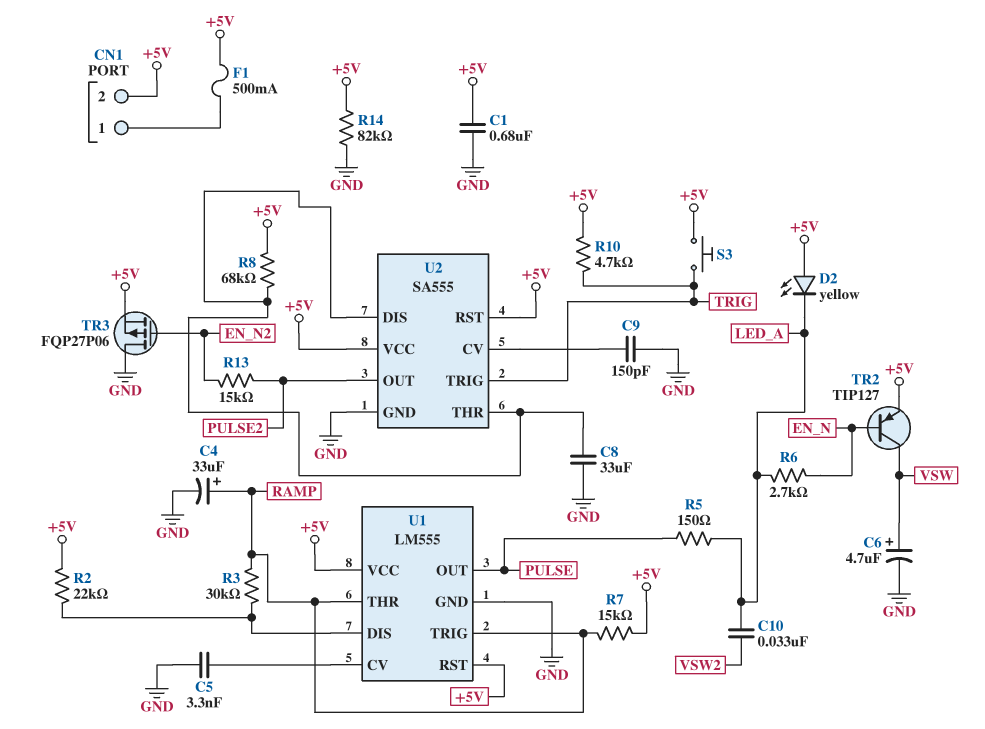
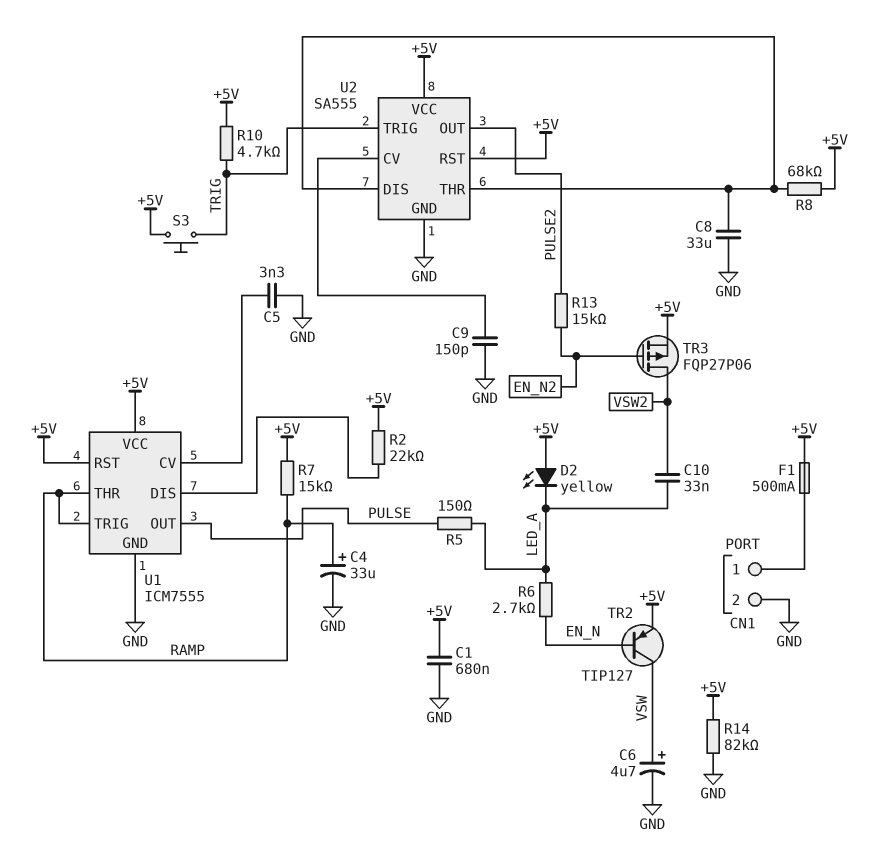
CN1 pin 2: +5V -> GND
R3: 30k (RAMP, U1/DIS) -> none
TR3: PMOS FQP27P06 (G EN_N2, D GND, S +5V) -> PMOS FQP27P06 (G EN_N2, D VSW2, S +5V)
U1: LM555 -> ICM7555

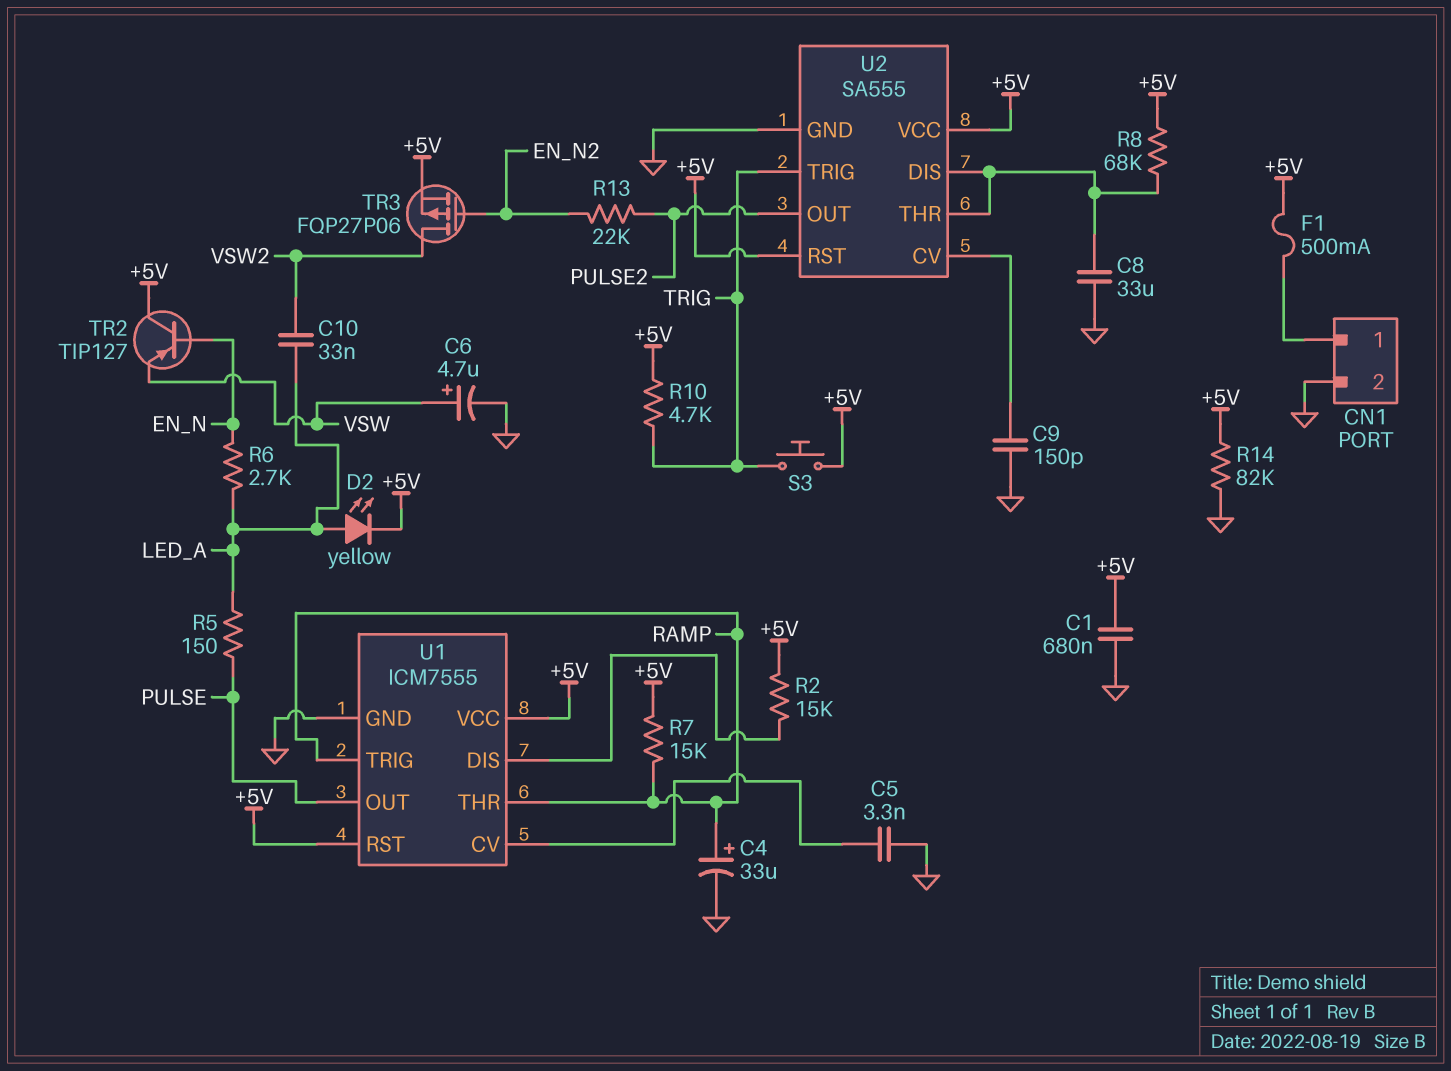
D2: LED yellow (A +5V, K LED_A) -> LED yellow (A LED_A, K +5V)
R2: 22k (+5V, U1/DIS) -> 15k (+5V, U1/DIS)
R13: 15k (EN_N2, PULSE2) -> 22k (EN_N2, PULSE2)
TR2: PNP TIP127 (B EN_N, C VSW, E +5V) -> PNP TIP127 (B EN_N, C +5V, E VSW)

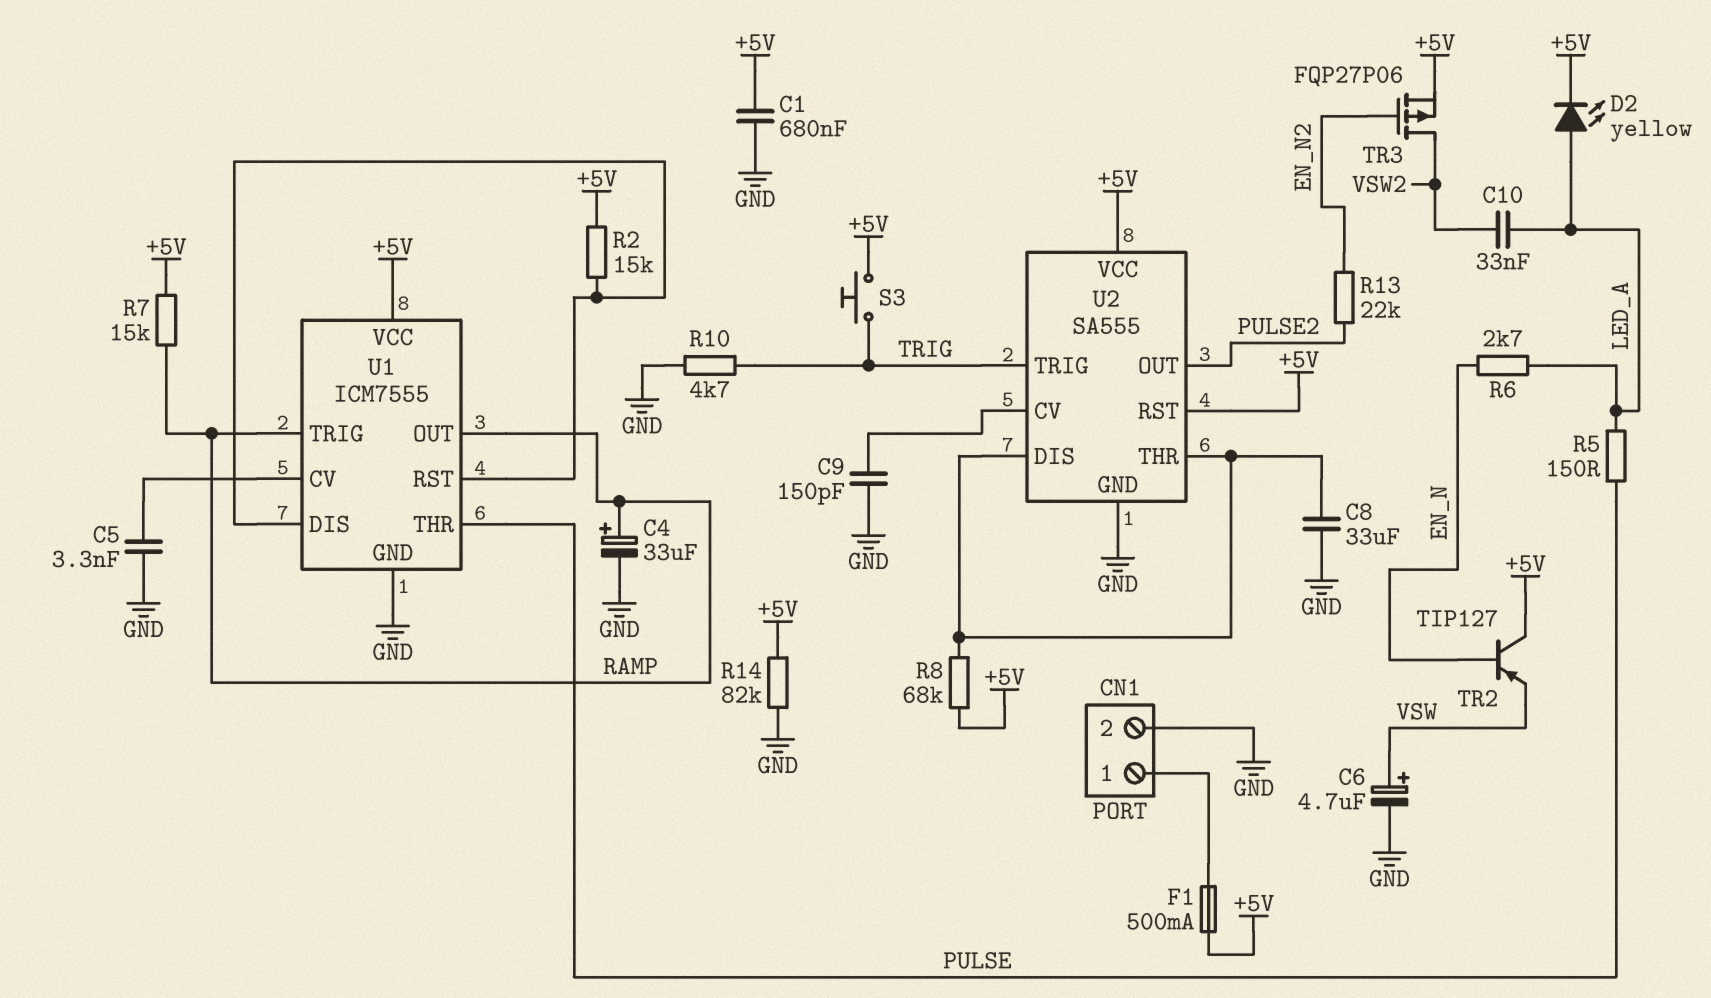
R10: 4.7k (+5V, TRIG) -> 4.7k (GND, TRIG)
U1 pin OUT: PULSE -> RAMP
U1 pin RST: +5V -> U1/DIS
U1 pin THR: RAMP -> PULSE

